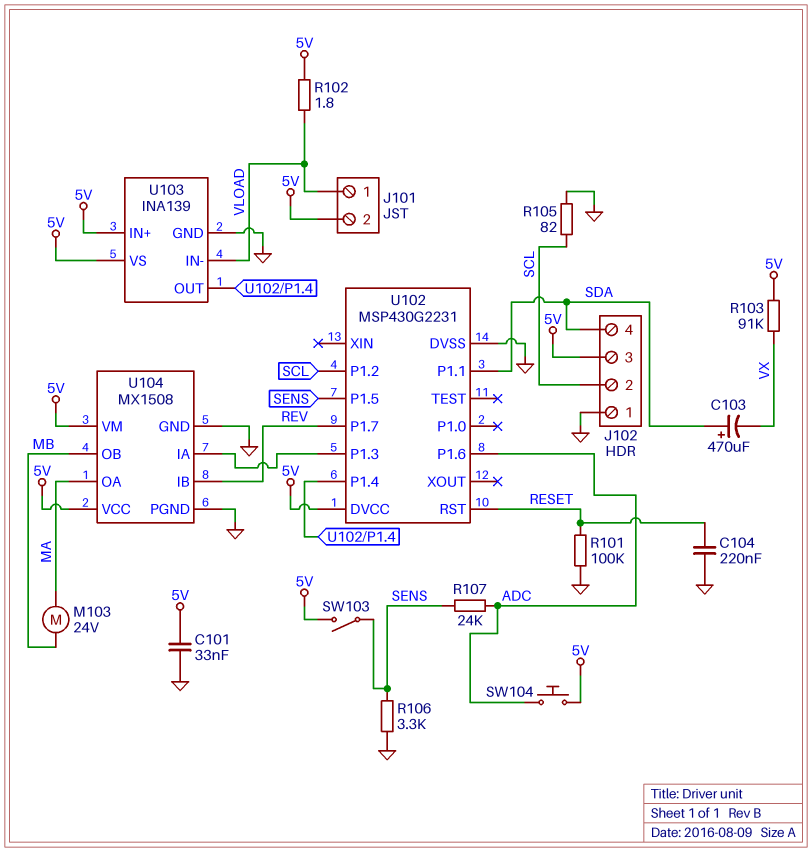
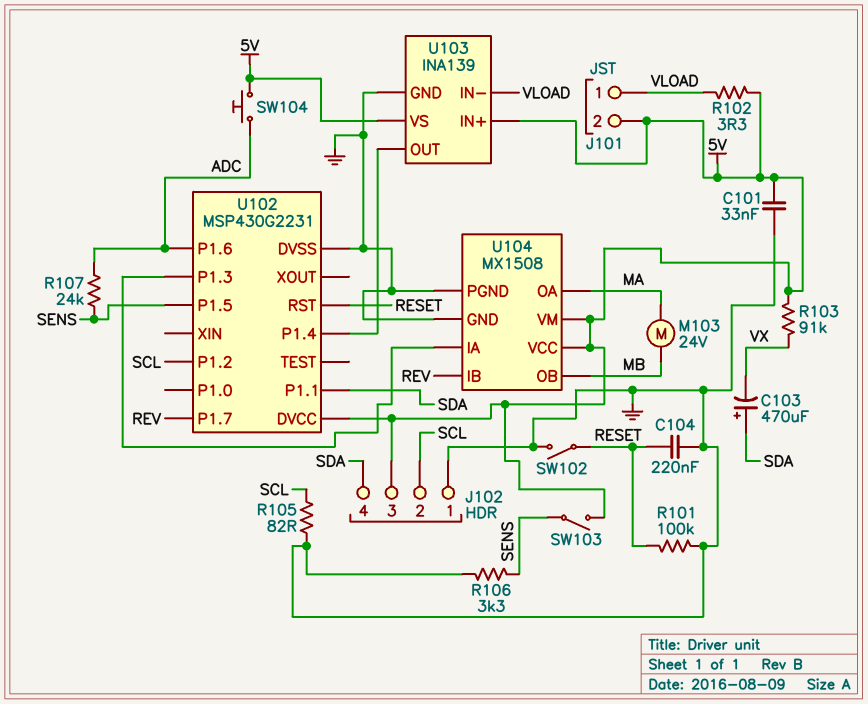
R102: 1.8 (5V, VLOAD) -> 3.3 (5V, VLOAD)
SW102: none -> switch (GND, RESET)

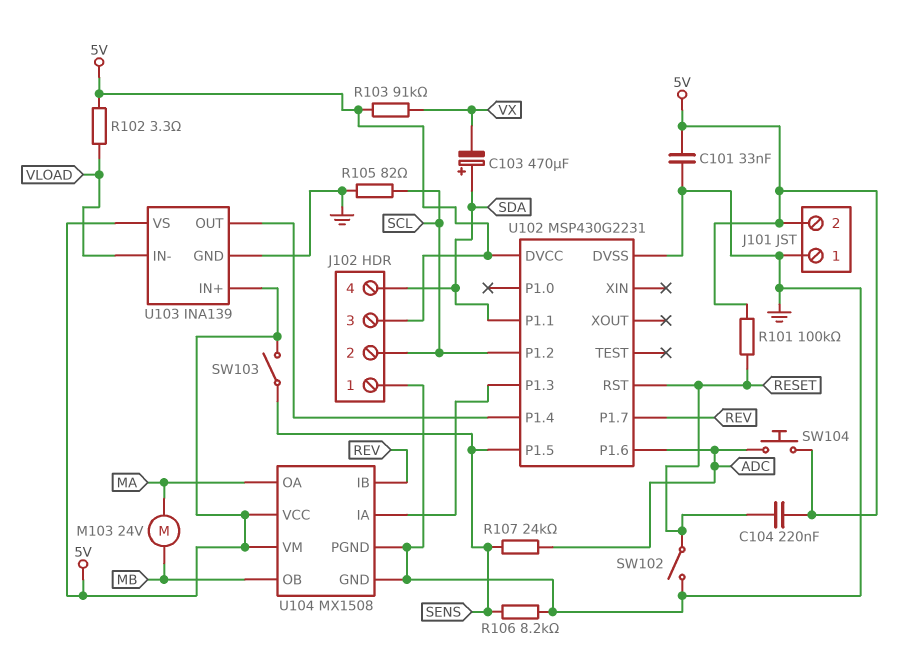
C104: 220nF (GND, RESET) -> 220nF (5V, RESET)
J101 pin 1: VLOAD -> GND
R101: 100k (GND, RESET) -> 100k (5V, RESET)
R106: 3.3k (GND, SENS) -> 8.2k (GND, SENS)

